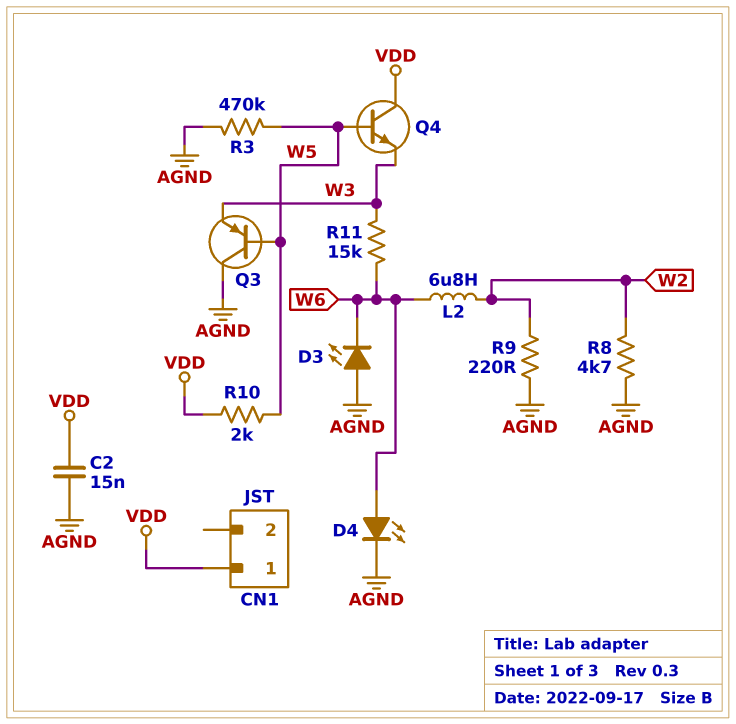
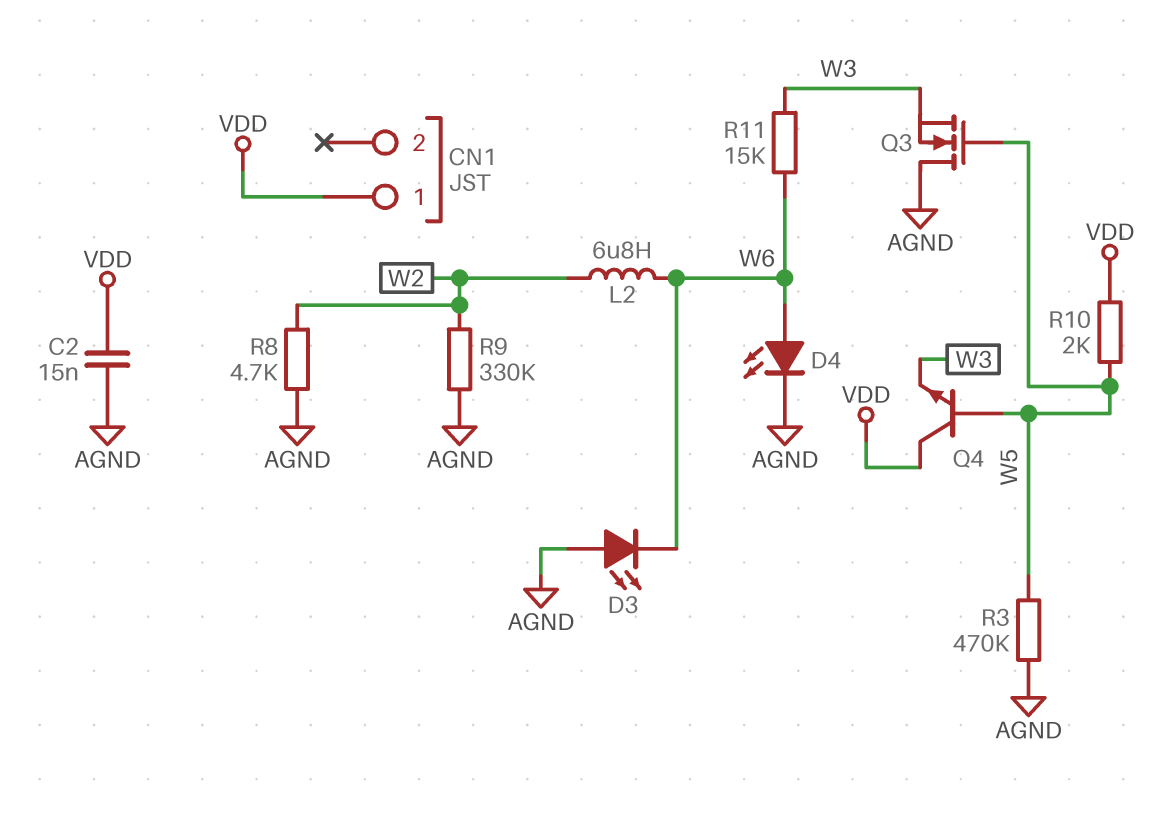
Q3: PNP (B W5, C AGND, E W3) -> NMOS (G W5, D AGND, S W3)
R9: 220 (AGND, W2) -> 330k (AGND, W2)

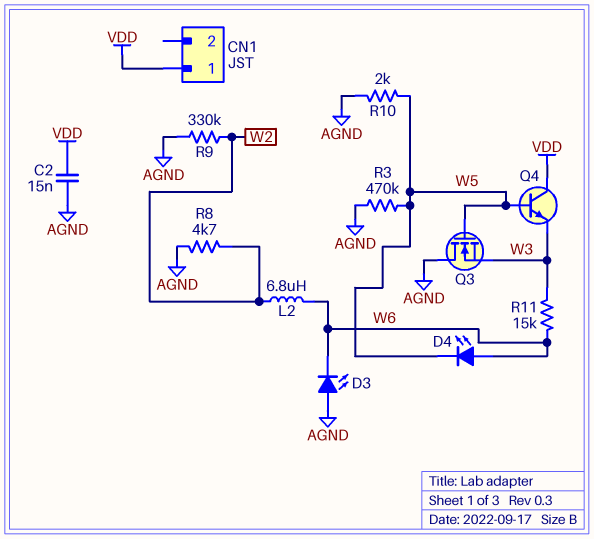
D4: LED (A W6, K AGND) -> LED (A W6, K W5)
R10: 2k (VDD, W5) -> 2k (AGND, W5)

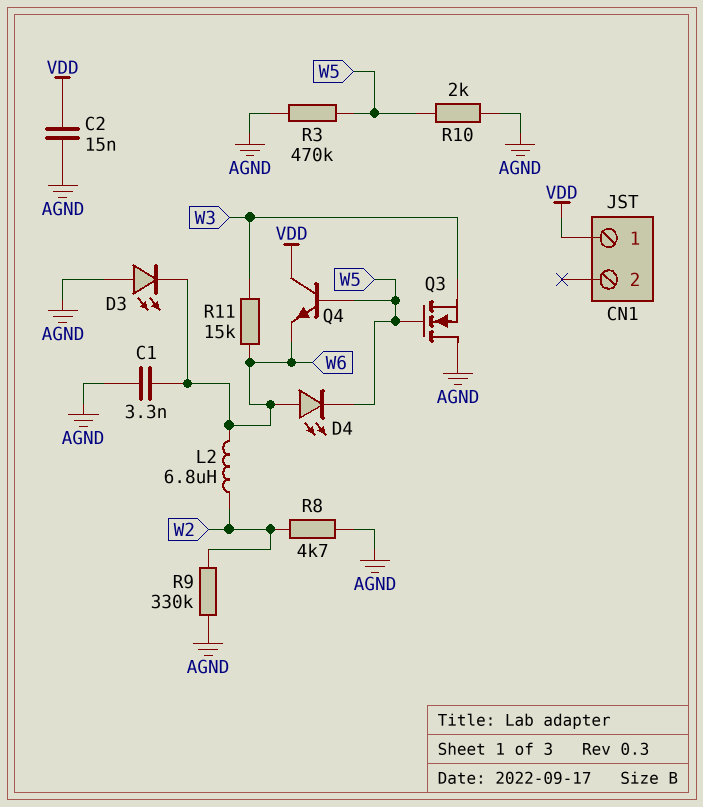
C1: none -> 3.3nF (AGND, W6)
Q4: NPN (B W5, C VDD, E W3) -> NPN (B W5, C VDD, E W6)

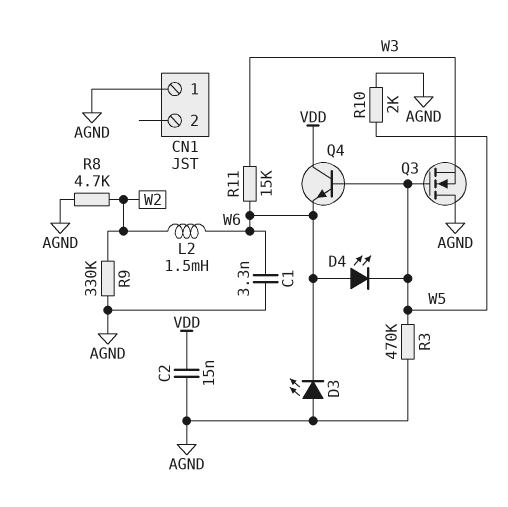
CN1 pin 1: VDD -> AGND
L2: 6.8uH (W2, W6) -> 1.5mH (W2, W6)

